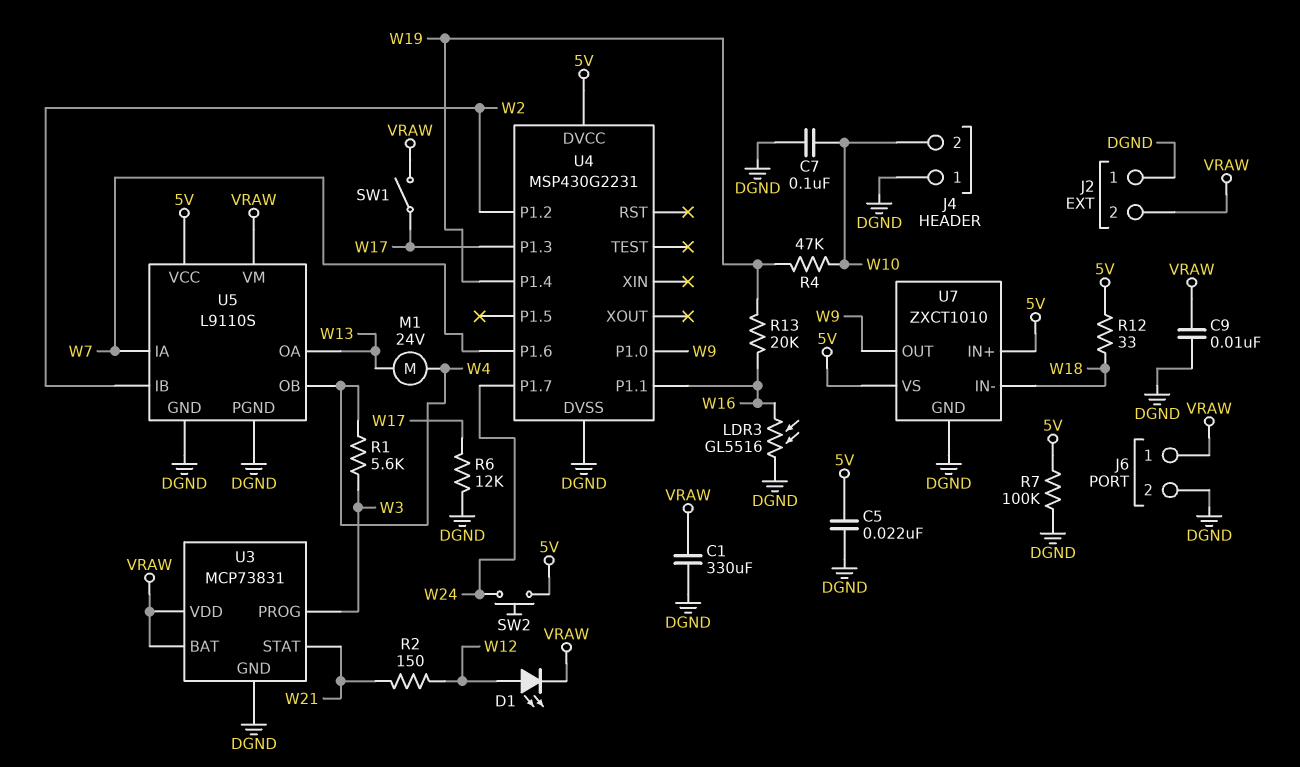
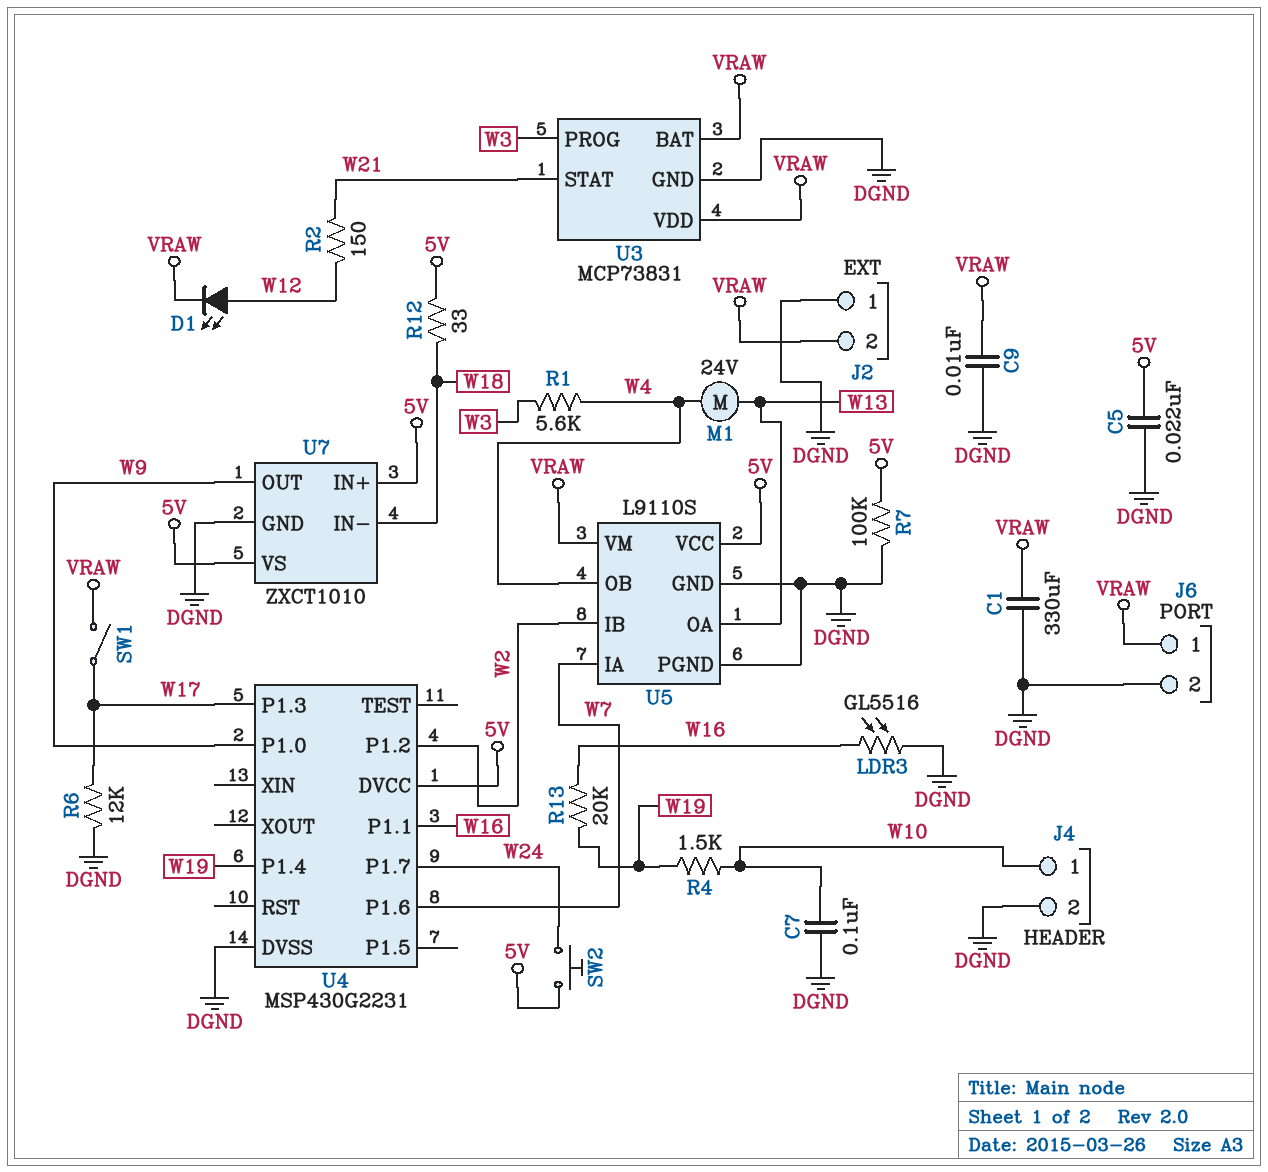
J4 pin 1: DGND -> W10
J4 pin 2: W10 -> DGND
R4: 47k (W10, W19) -> 1.5k (W10, W19)

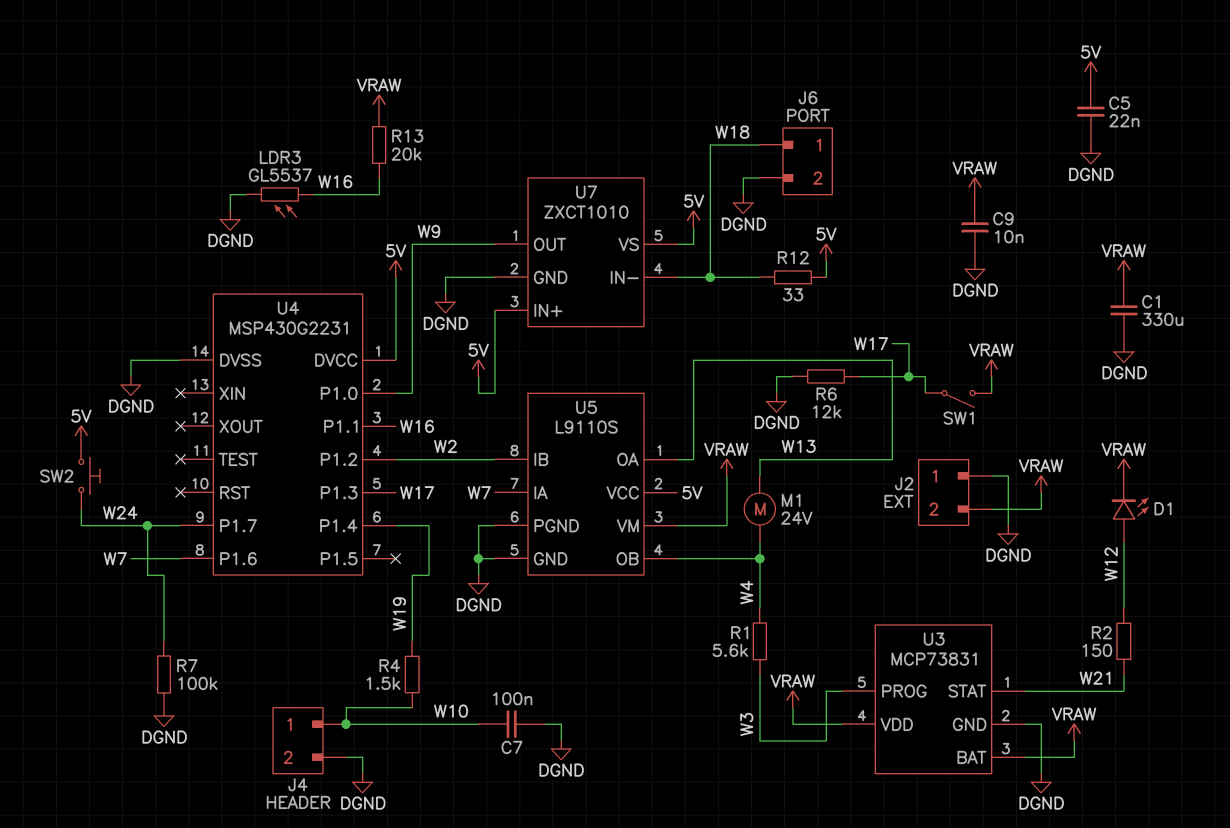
J6 pin 1: VRAW -> W18
LDR3: GL5516 (DGND, W16) -> GL5537 (DGND, W16)
R7: 100k (5V, DGND) -> 100k (DGND, W24)
R13: 20k (W16, W19) -> 20k (VRAW, W16)

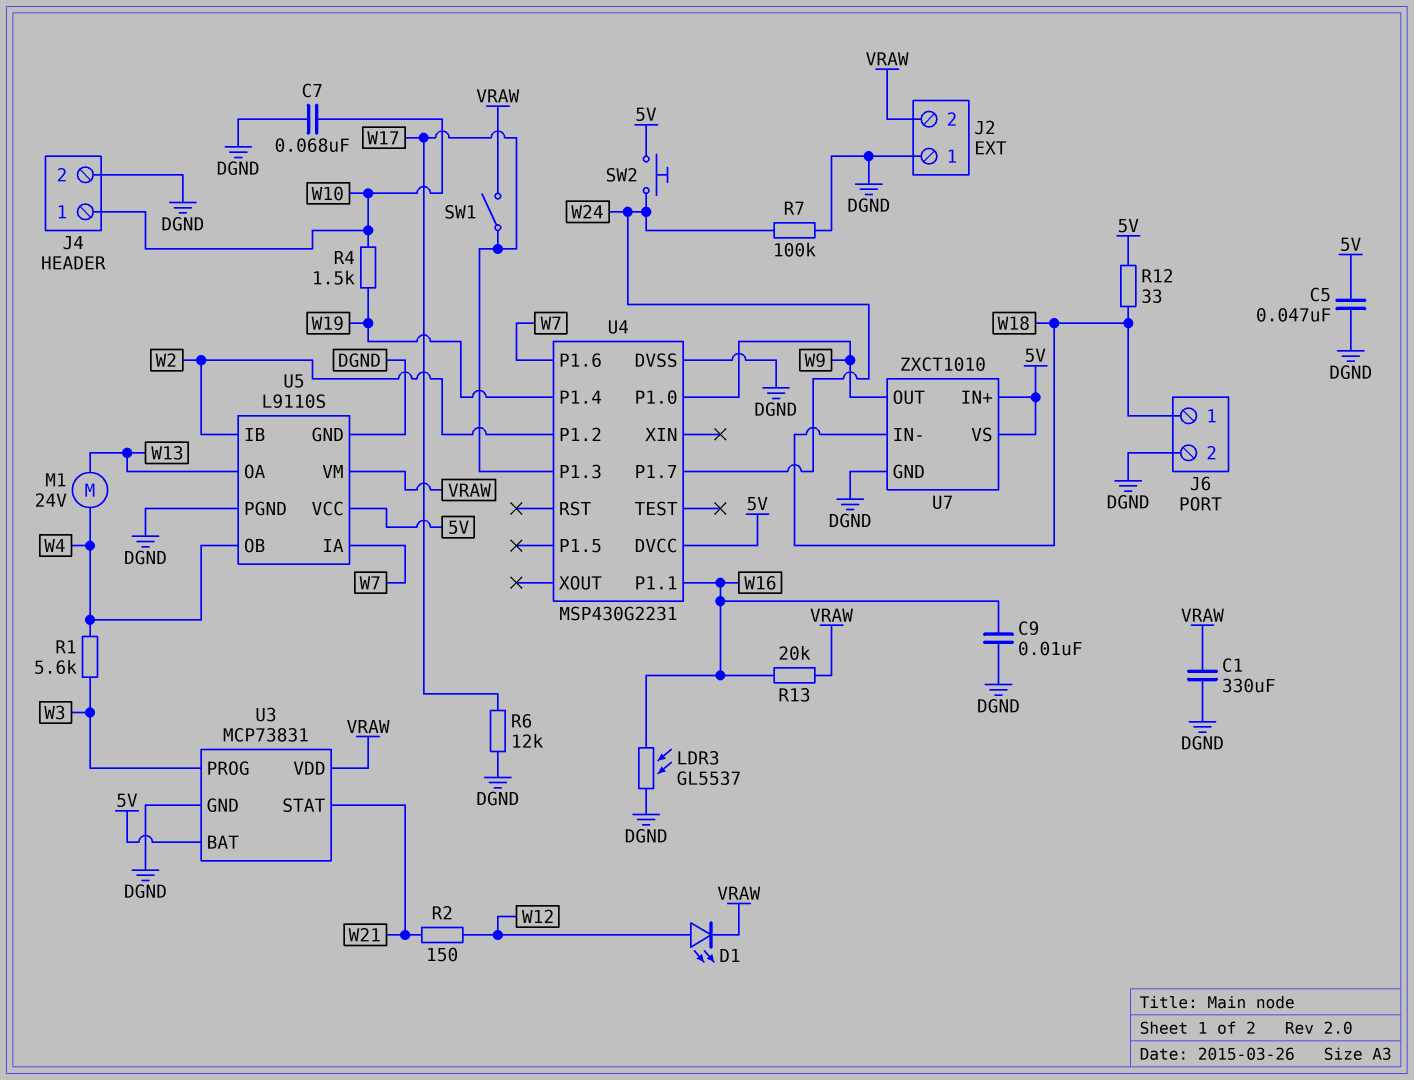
C5: 22nF (5V, DGND) -> 47nF (5V, DGND)
C7: 100nF (DGND, W10) -> 68nF (DGND, W10)
C9: 10nF (DGND, VRAW) -> 10nF (DGND, W16)
U3 pin BAT: VRAW -> 5V

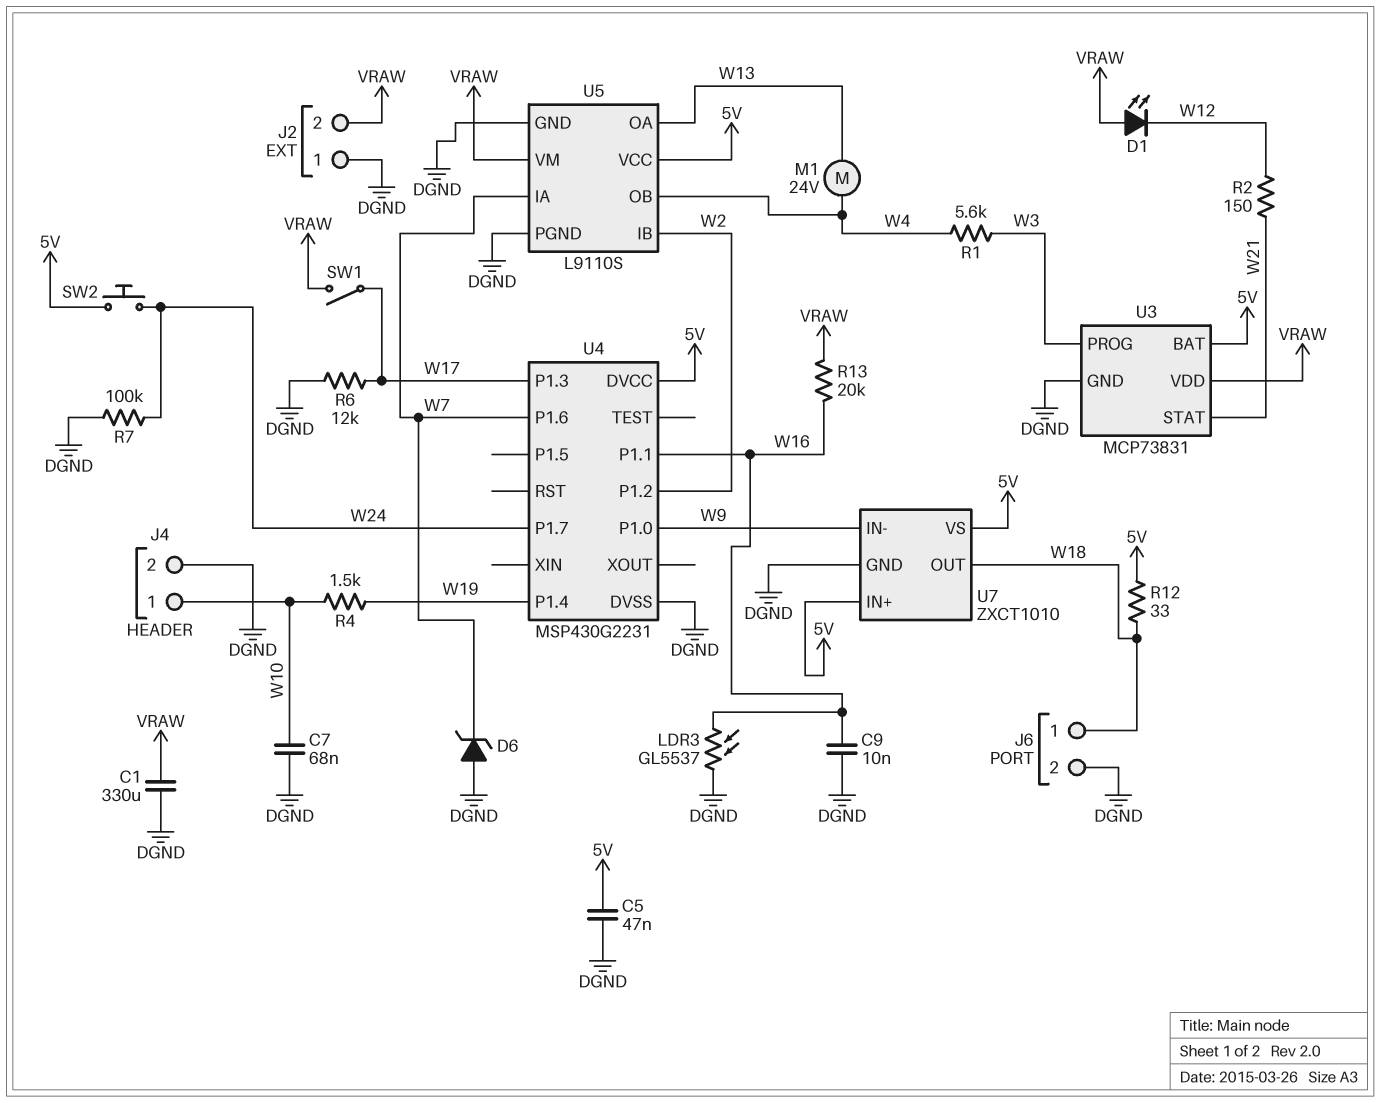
D1: LED (A W12, K VRAW) -> LED (A VRAW, K W12)
D6: none -> zener (A DGND, K W7)
U7 pin IN-: W18 -> W9
U7 pin OUT: W9 -> W18

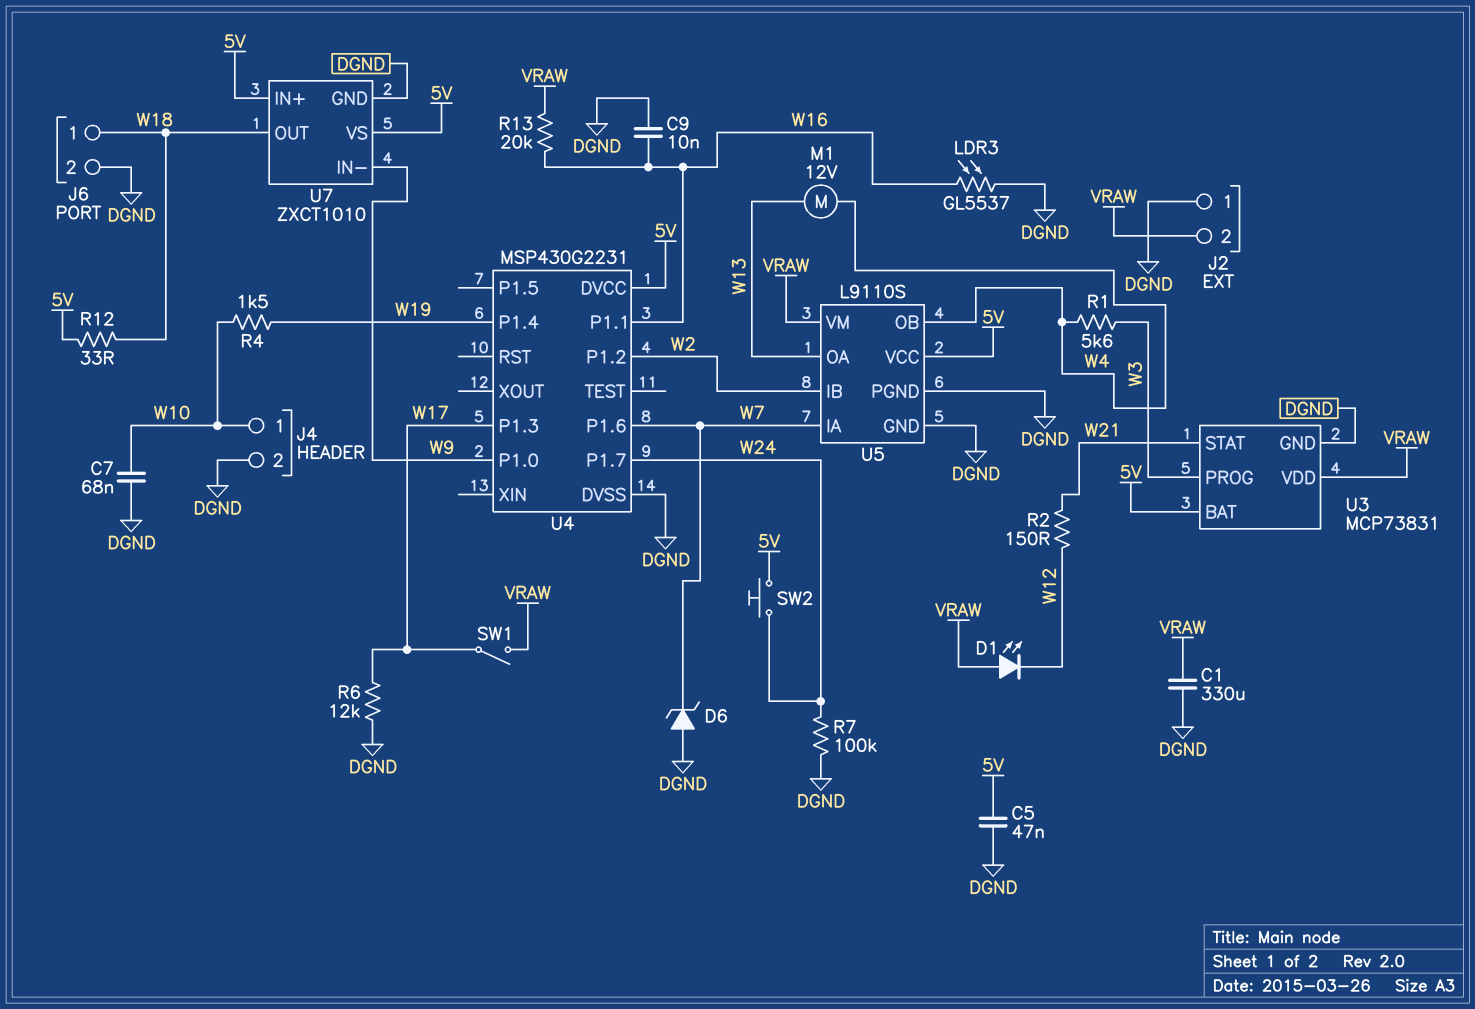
M1: motor 24V (W4, W13) -> motor 12V (W4, W13)

